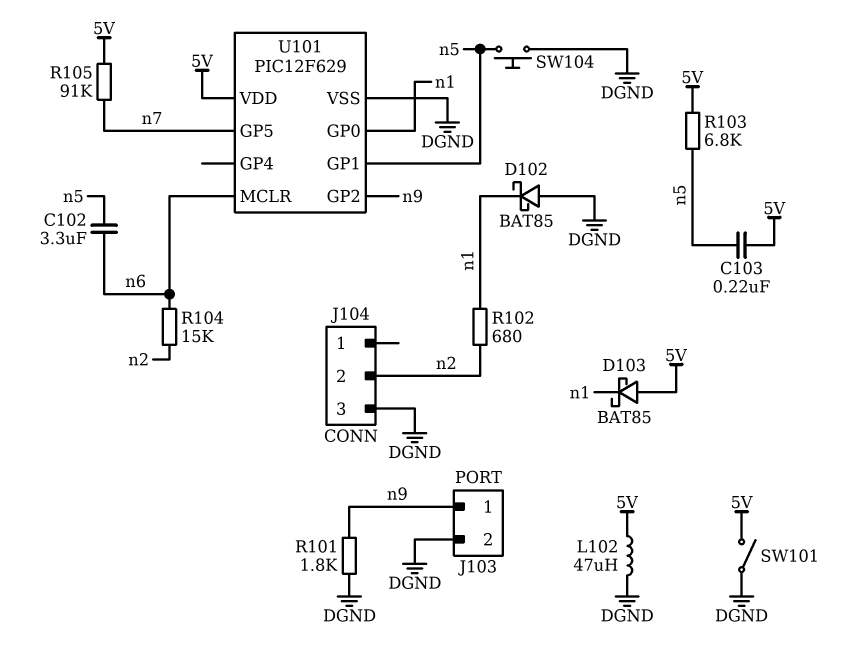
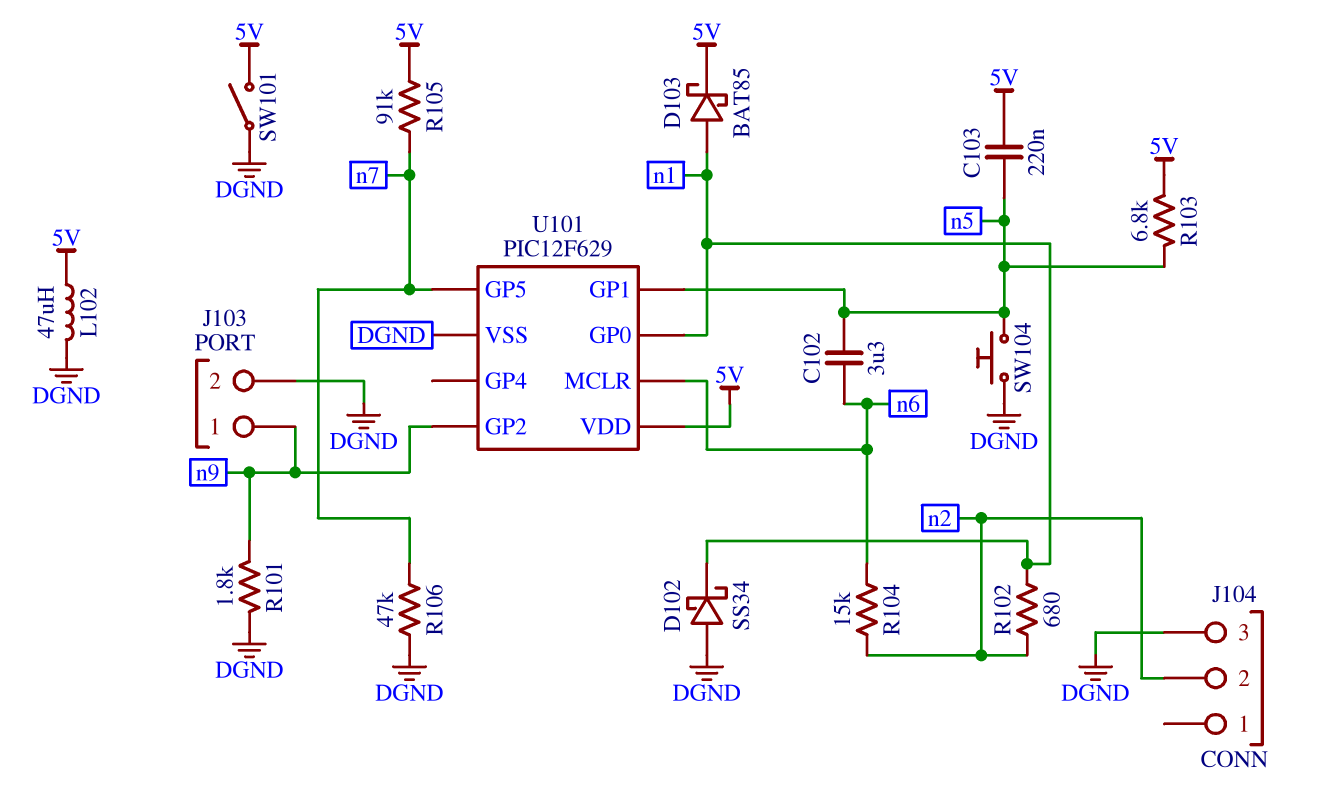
D102: schottky BAT85 (A DGND, K n1) -> schottky SS34 (A DGND, K n1)
D103: schottky BAT85 (A 5V, K n1) -> schottky BAT85 (A n1, K 5V)
R106: none -> 47k (DGND, n7)

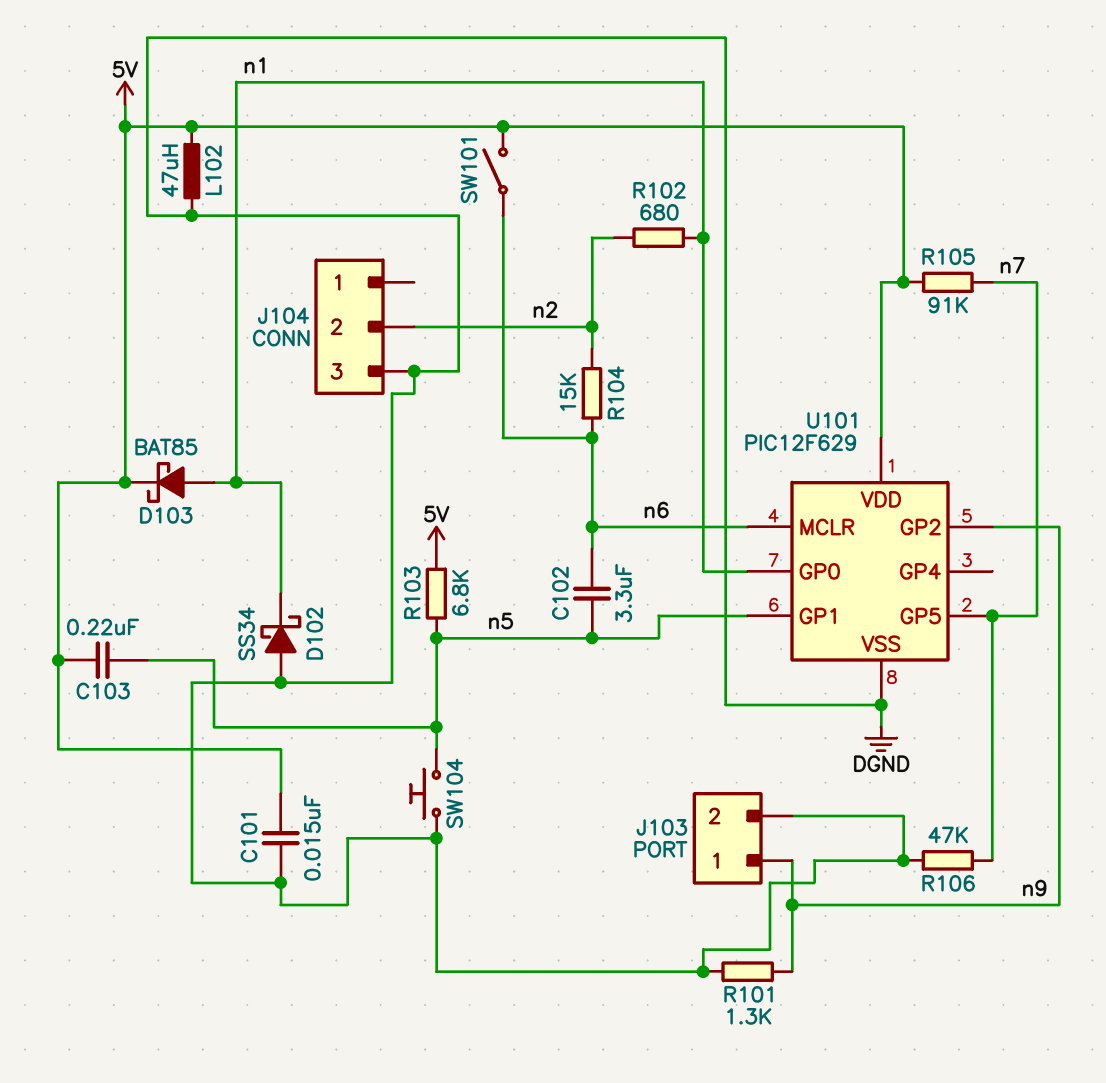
C101: none -> 15nF (5V, DGND)
R101: 1.8k (DGND, n9) -> 1.3k (DGND, n9)
SW101: switch (5V, DGND) -> switch (5V, n6)

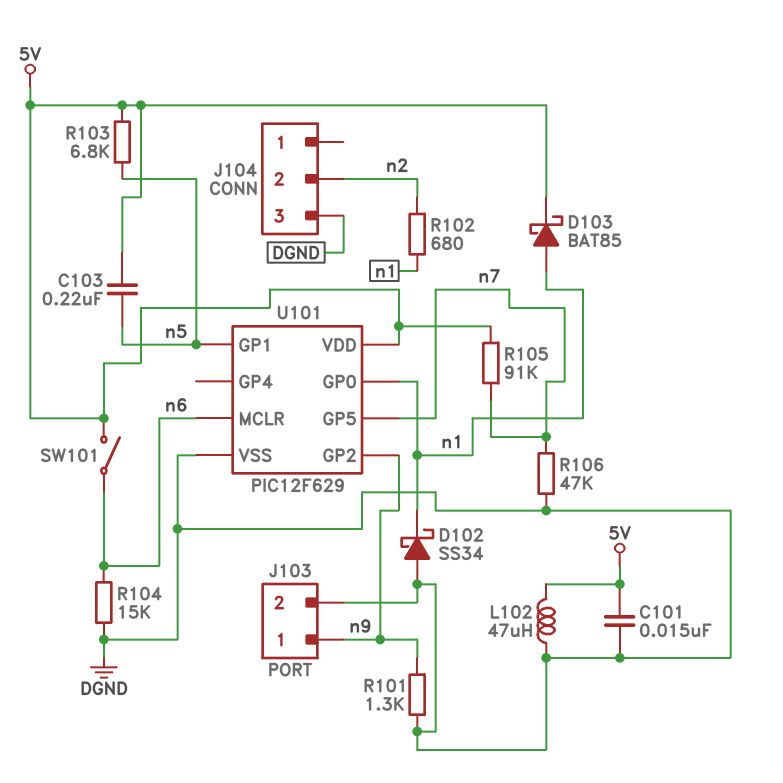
C102: 3.3uF (n5, n6) -> none
R104: 15k (n2, n6) -> 15k (DGND, n6)
SW104: button (DGND, n5) -> none

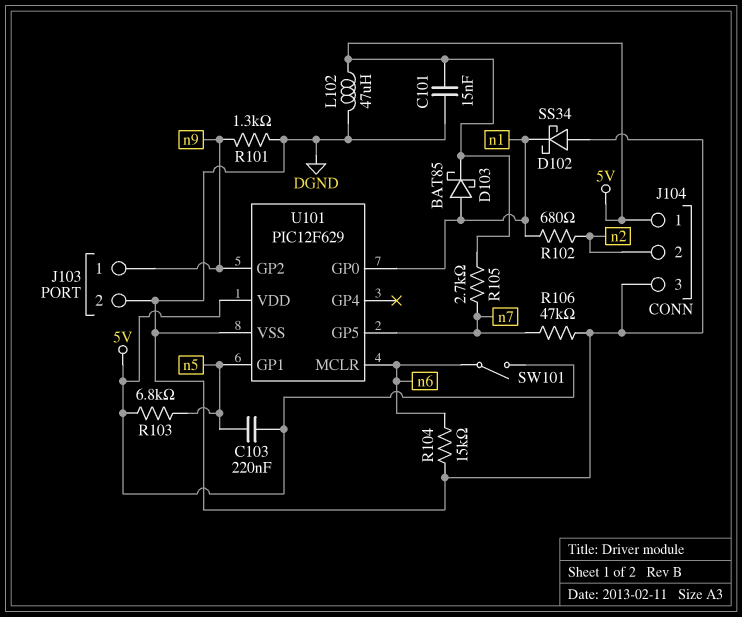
J104 pin 1: none -> 5V
R105: 91k (5V, n7) -> 2.7k (5V, n7)

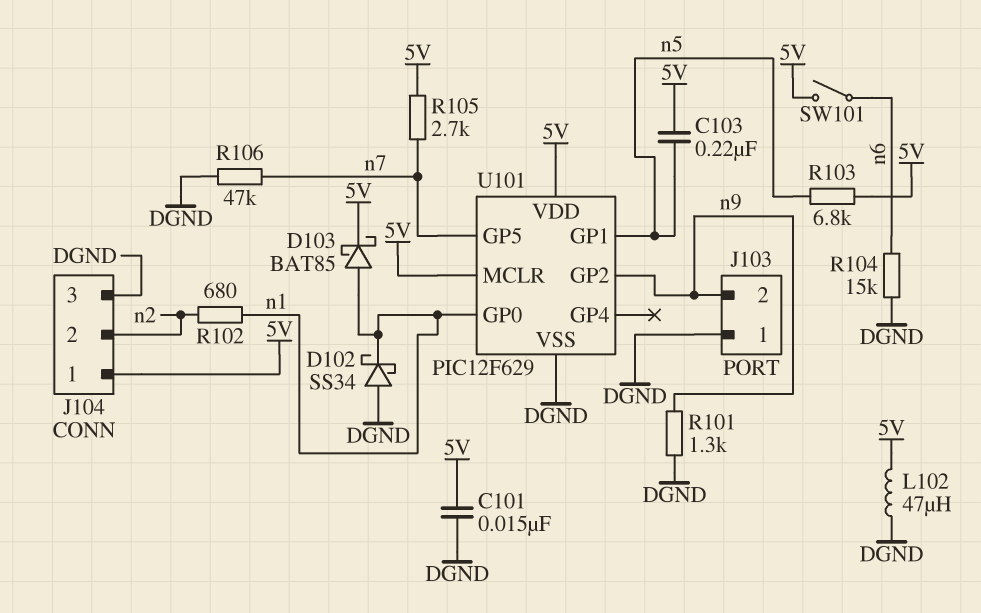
J103 pin 1: n9 -> DGND
J103 pin 2: DGND -> n9
U101 pin MCLR: n6 -> 5V

